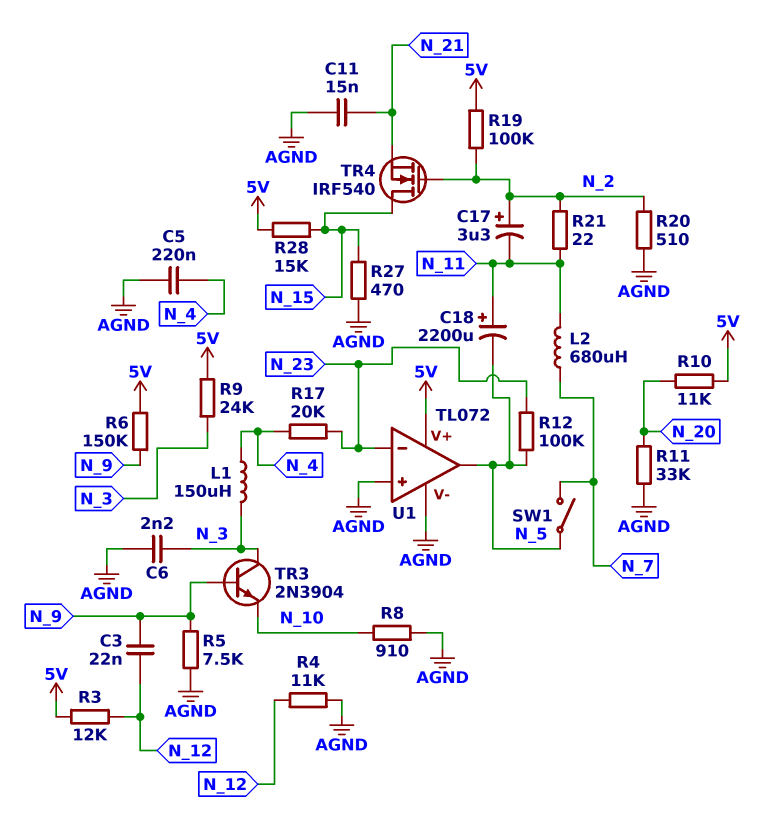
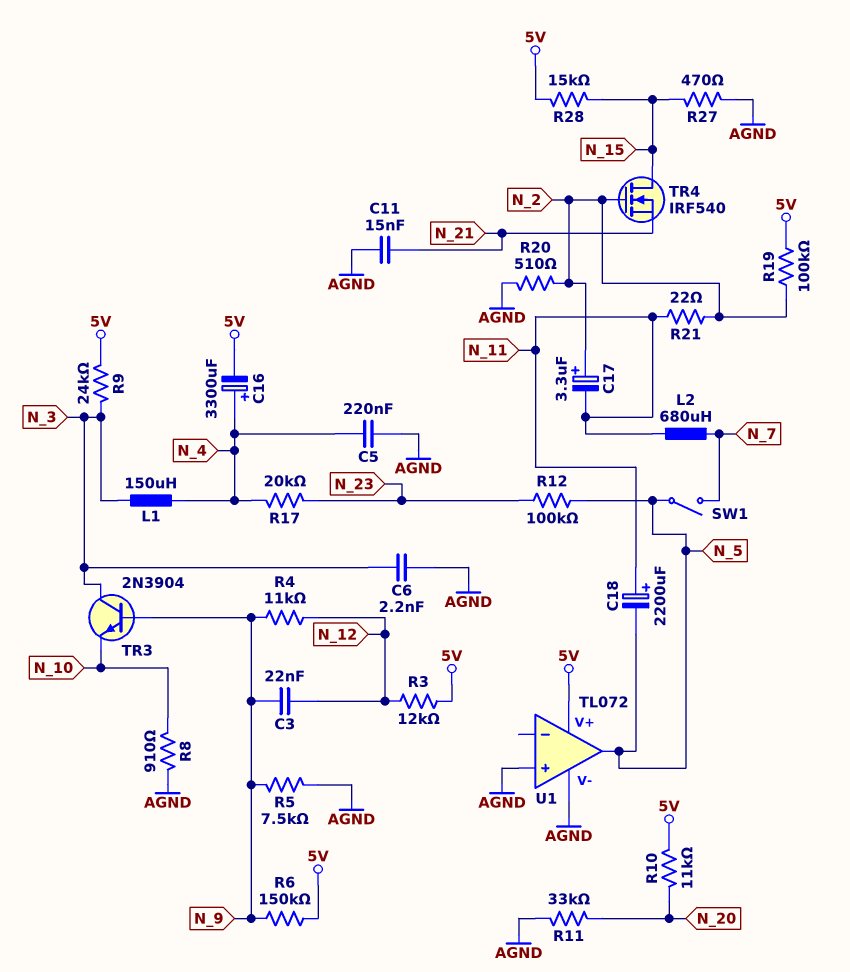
C16: none -> 3300uF (plus N_4, minus 5V)
R4: 11k (AGND, N_12) -> 11k (N_9, N_12)
U1 pin in-: N_23 -> none

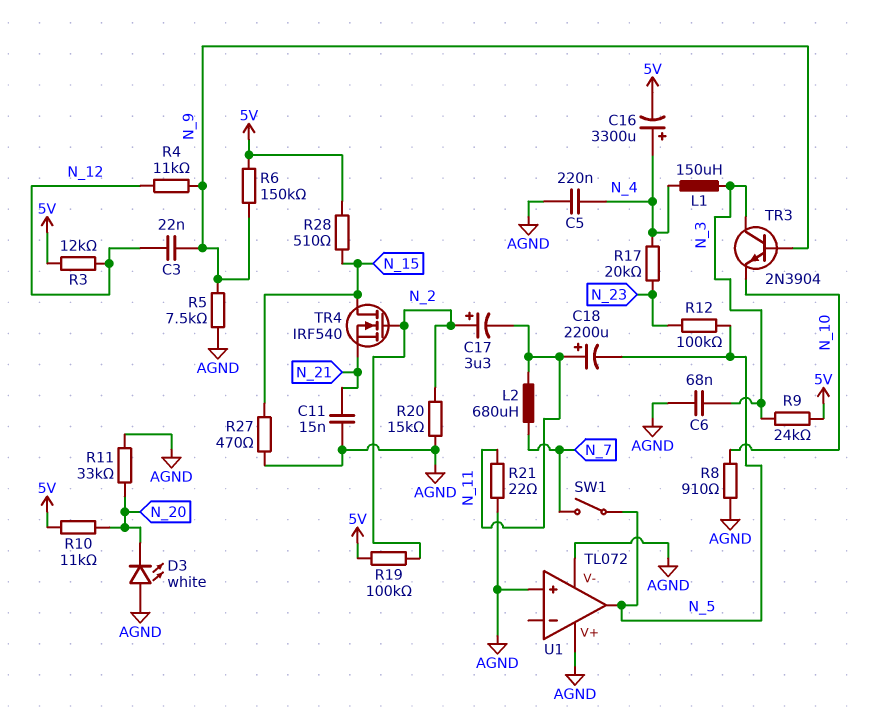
C6: 2.2nF (AGND, N_3) -> 68nF (AGND, N_3)
D3: none -> LED white (A AGND, K N_20)
R20: 510 (AGND, N_2) -> 15k (AGND, N_2)
R21: 22 (N_2, N_11) -> 22 (AGND, N_11)
R28: 15k (5V, N_15) -> 510 (5V, N_15)
U1 pin V+: 5V -> AGND

